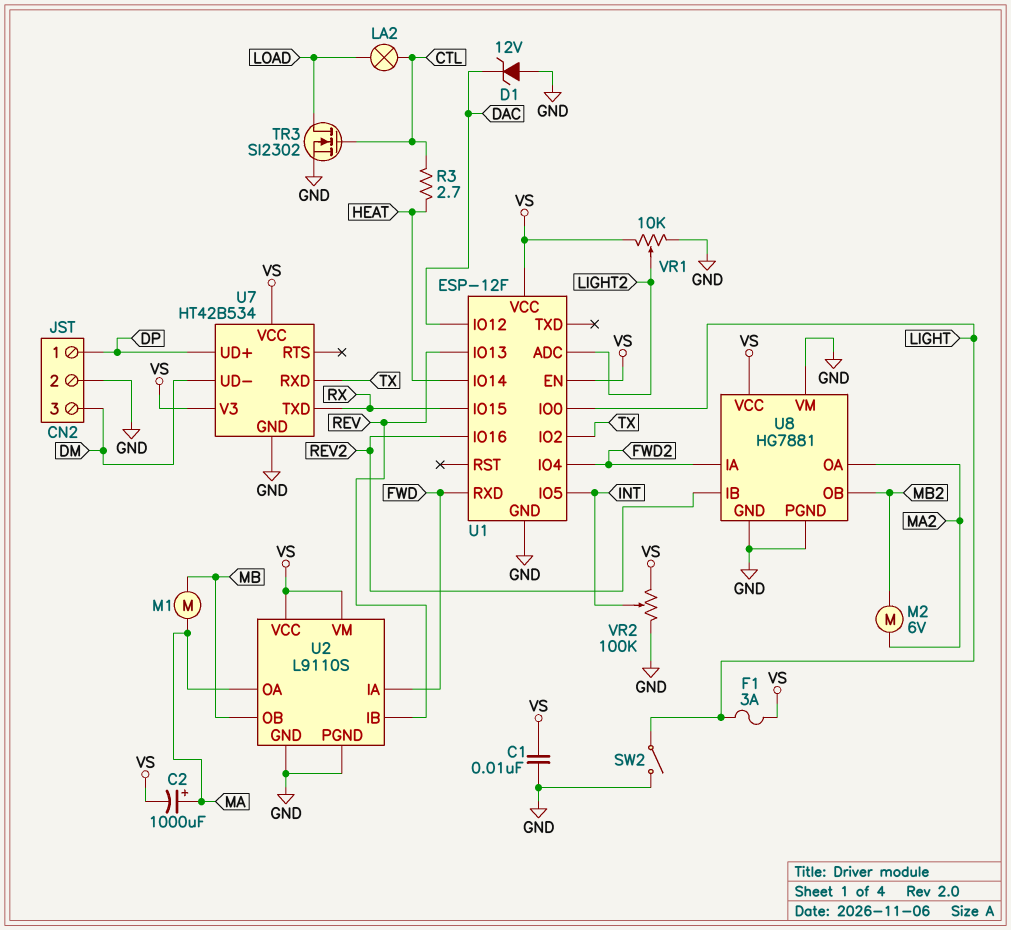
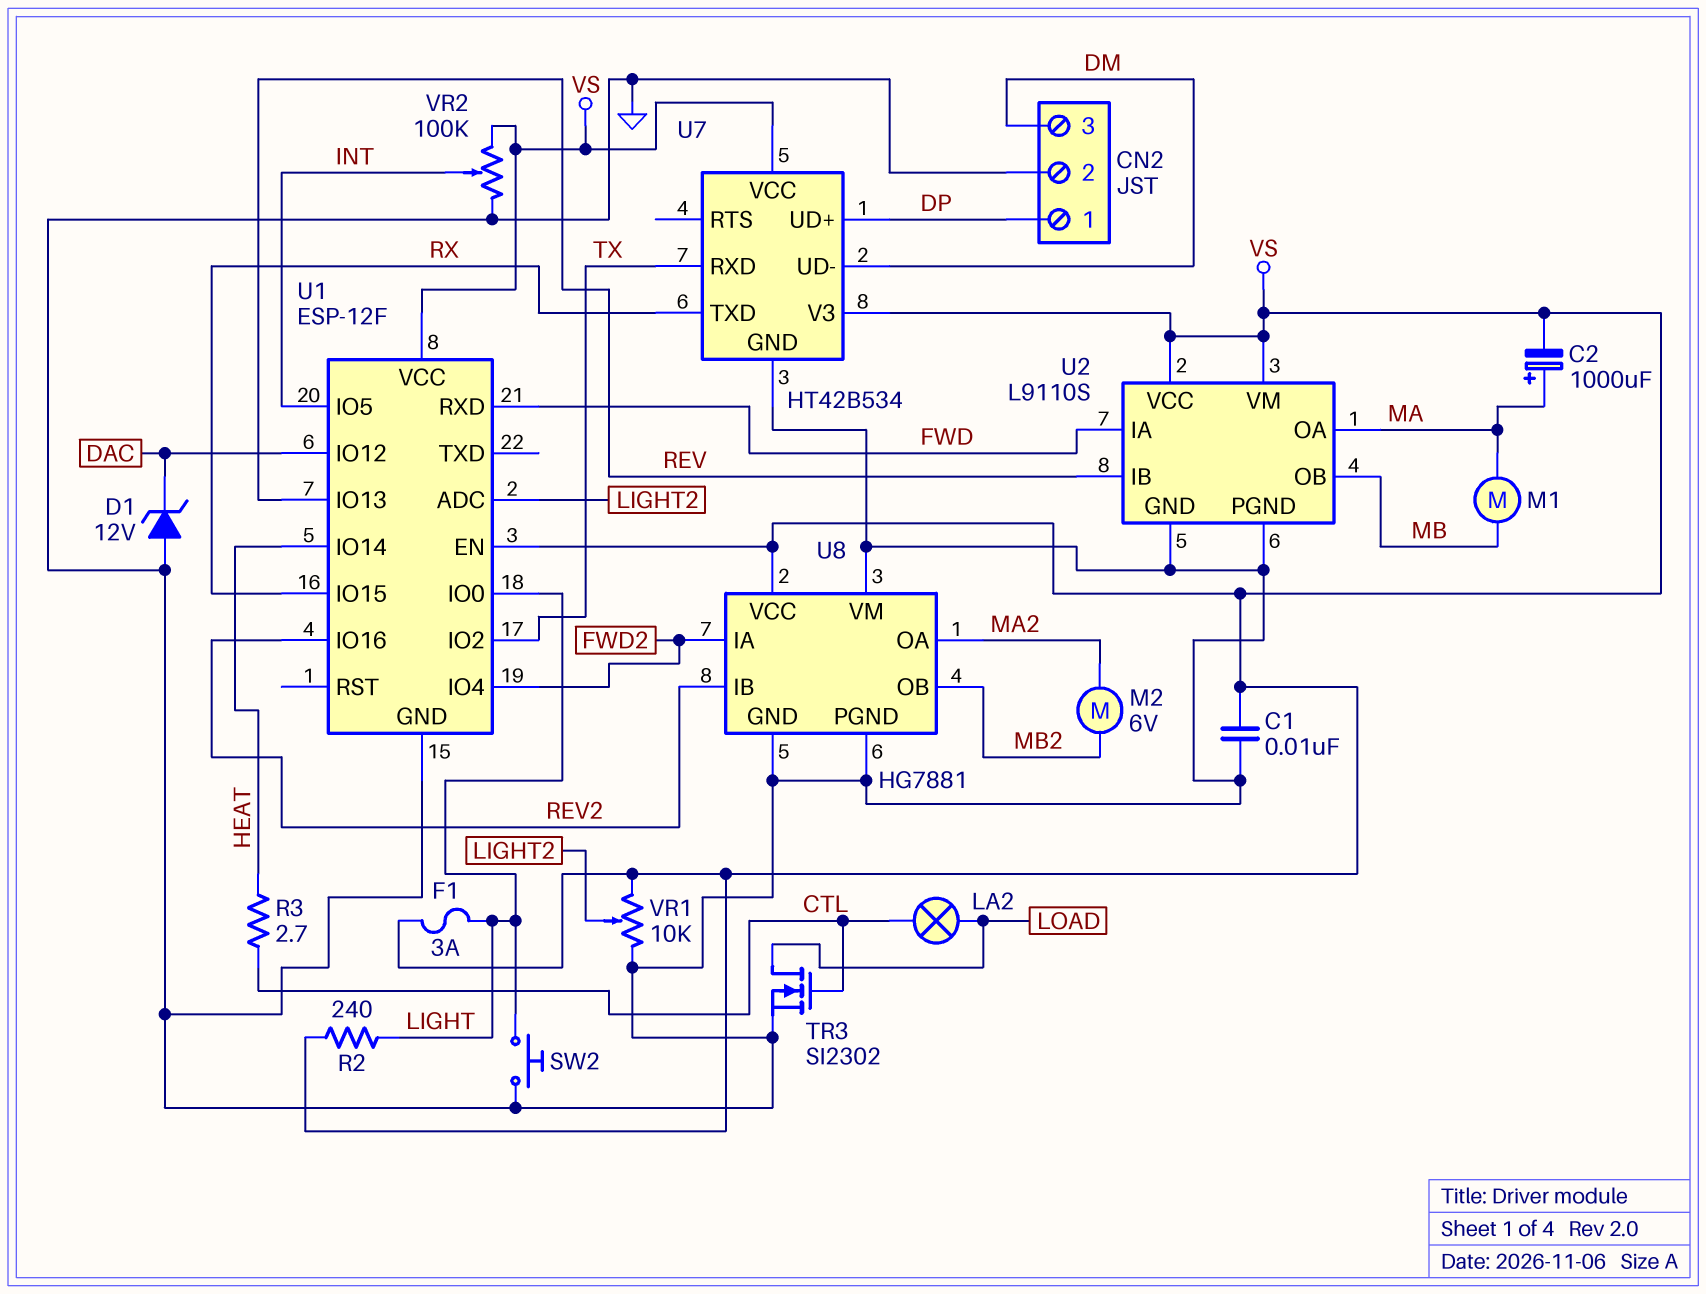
R2: none -> 240 (LIGHT, VS)
SW2: switch (GND, LIGHT) -> button (GND, LIGHT)

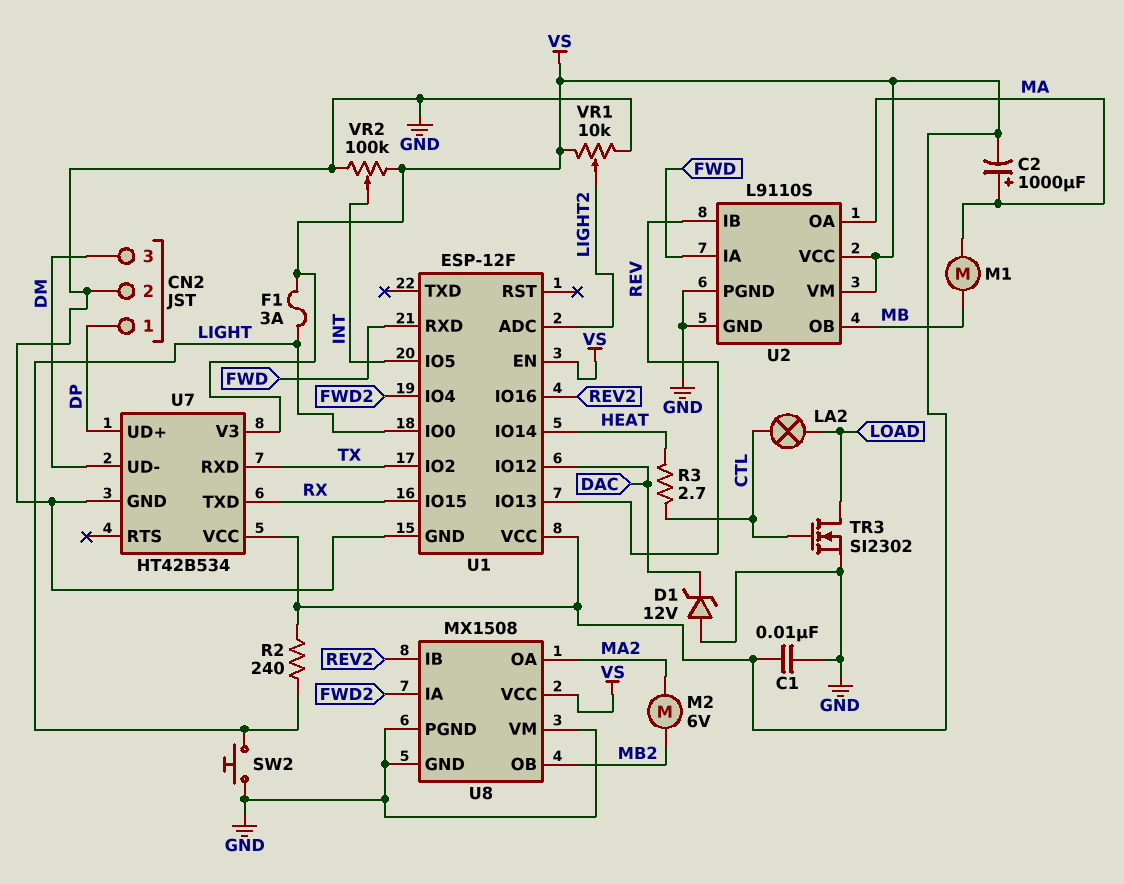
U8: HG7881 -> MX1508

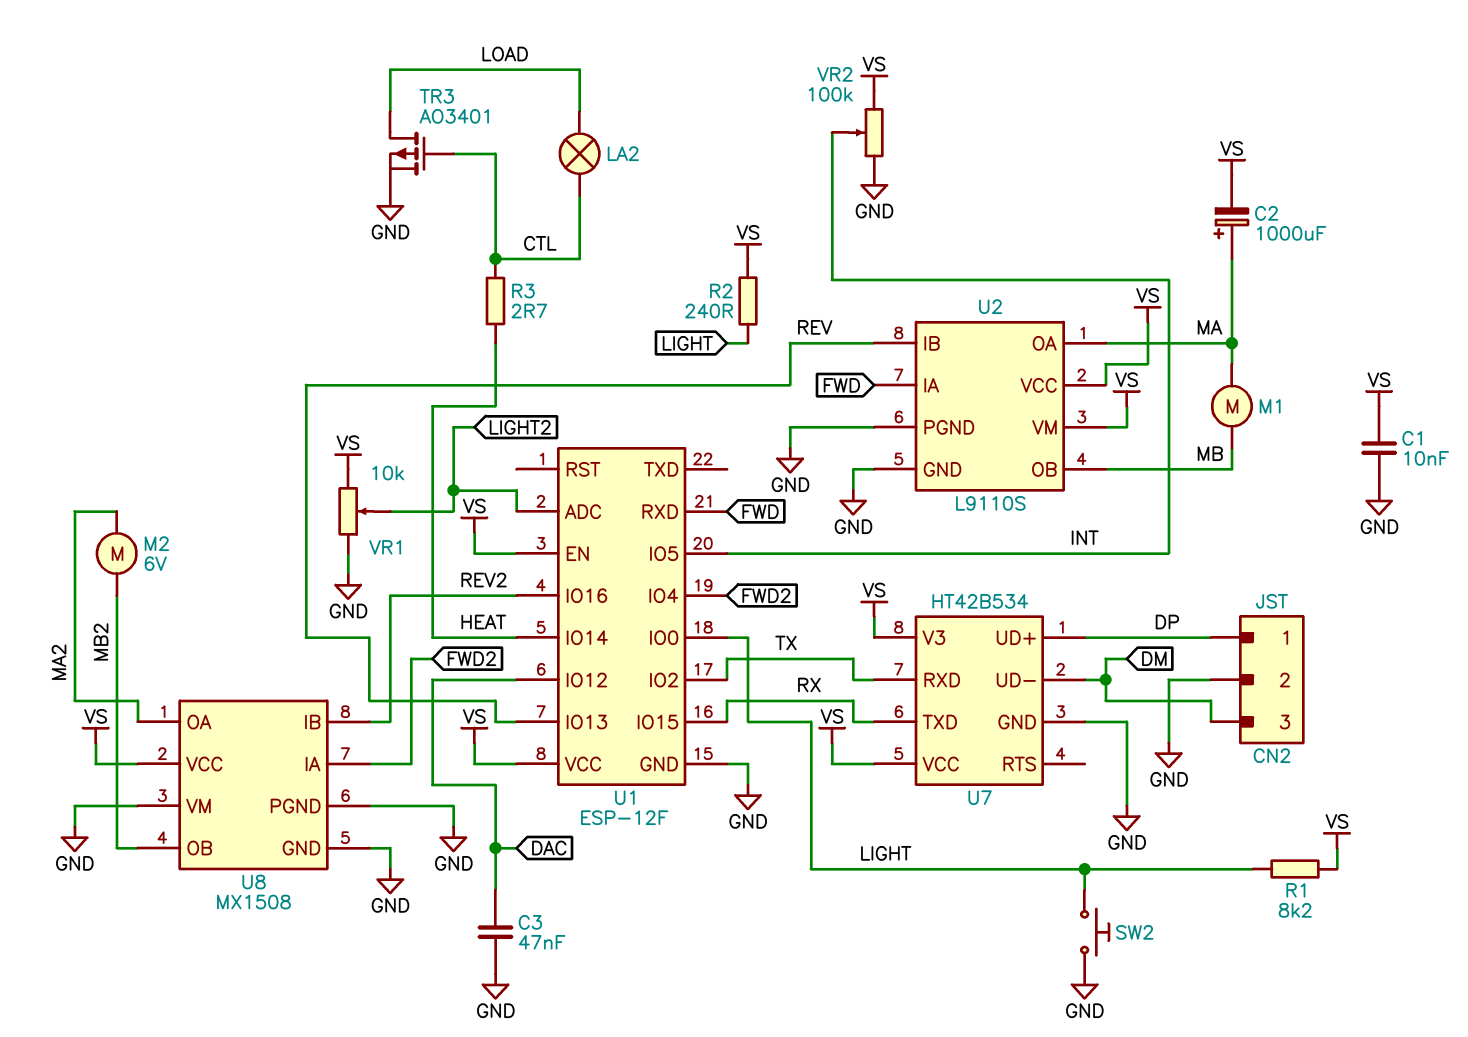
C3: none -> 47nF (DAC, GND)
D1: zener 12V (A GND, K DAC) -> none
F1: 3A (LIGHT, VS) -> none
R1: none -> 8.2k (LIGHT, VS)
TR3: NMOS SI2302 (G CTL, D LOAD, S GND) -> PMOS AO3401 (G CTL, D LOAD, S GND)

